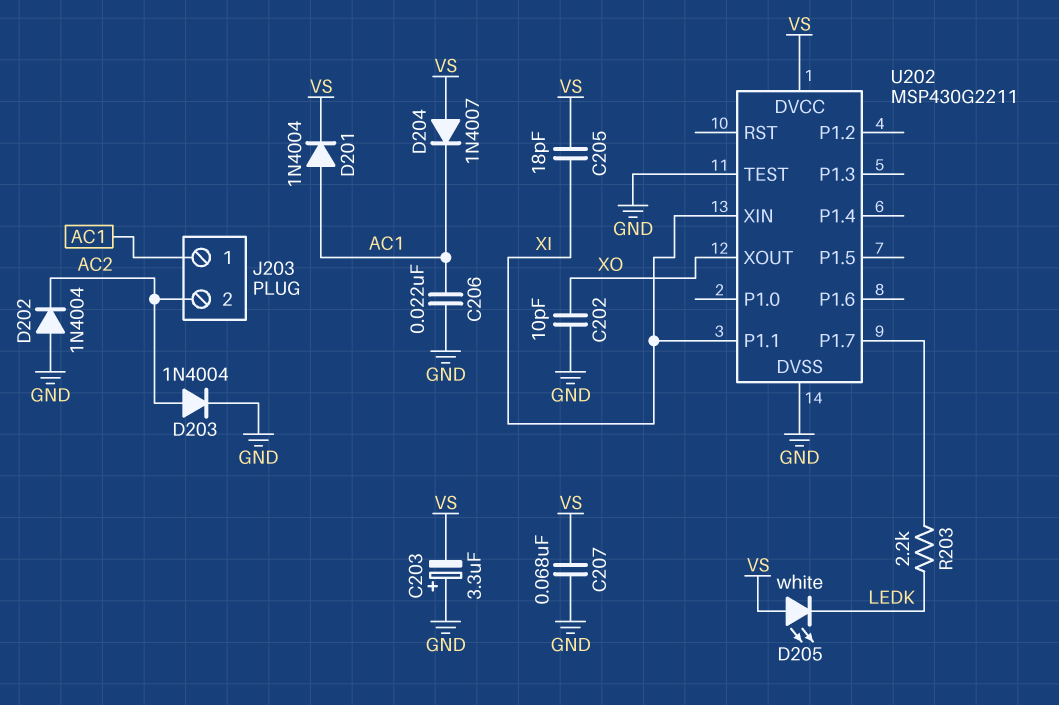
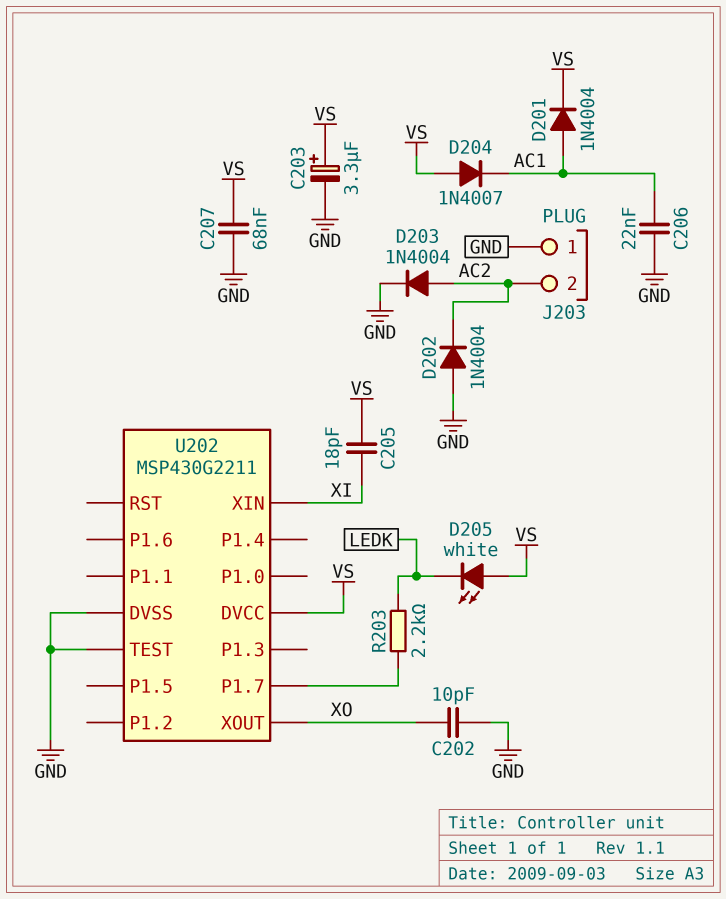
C203: 3.3uF (plus GND, minus VS) -> 3.3uF (plus VS, minus GND)
J203 pin 1: AC1 -> GND
U202 pin P1.1: XI -> none

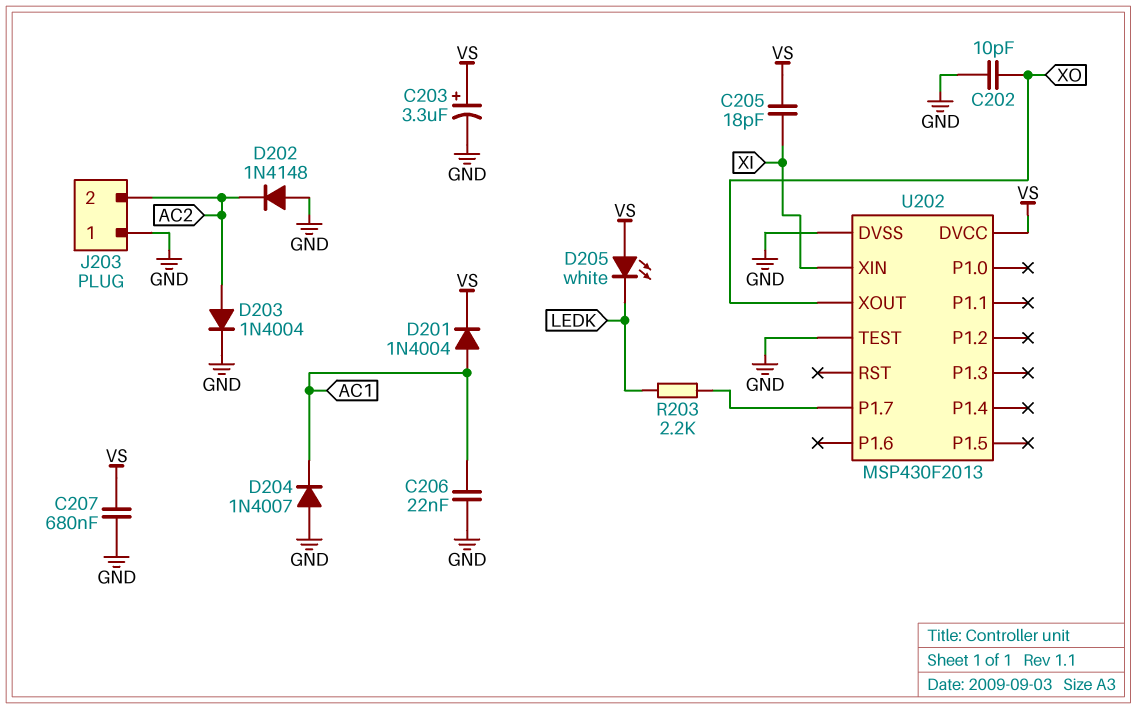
C207: 68nF (GND, VS) -> 680nF (GND, VS)
D202: diode 1N4004 (A GND, K AC2) -> diode 1N4148 (A GND, K AC2)
D204: diode 1N4007 (A VS, K AC1) -> diode 1N4007 (A GND, K AC1)
U202: MSP430G2211 -> MSP430F2013

